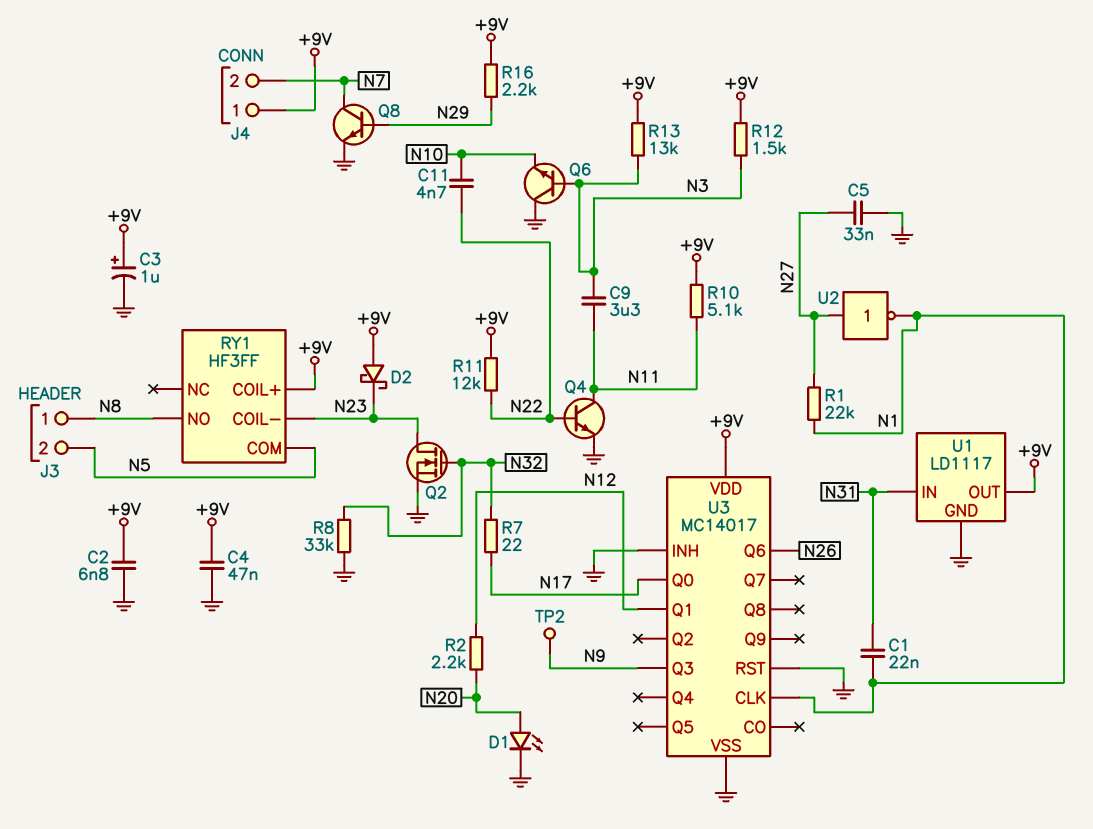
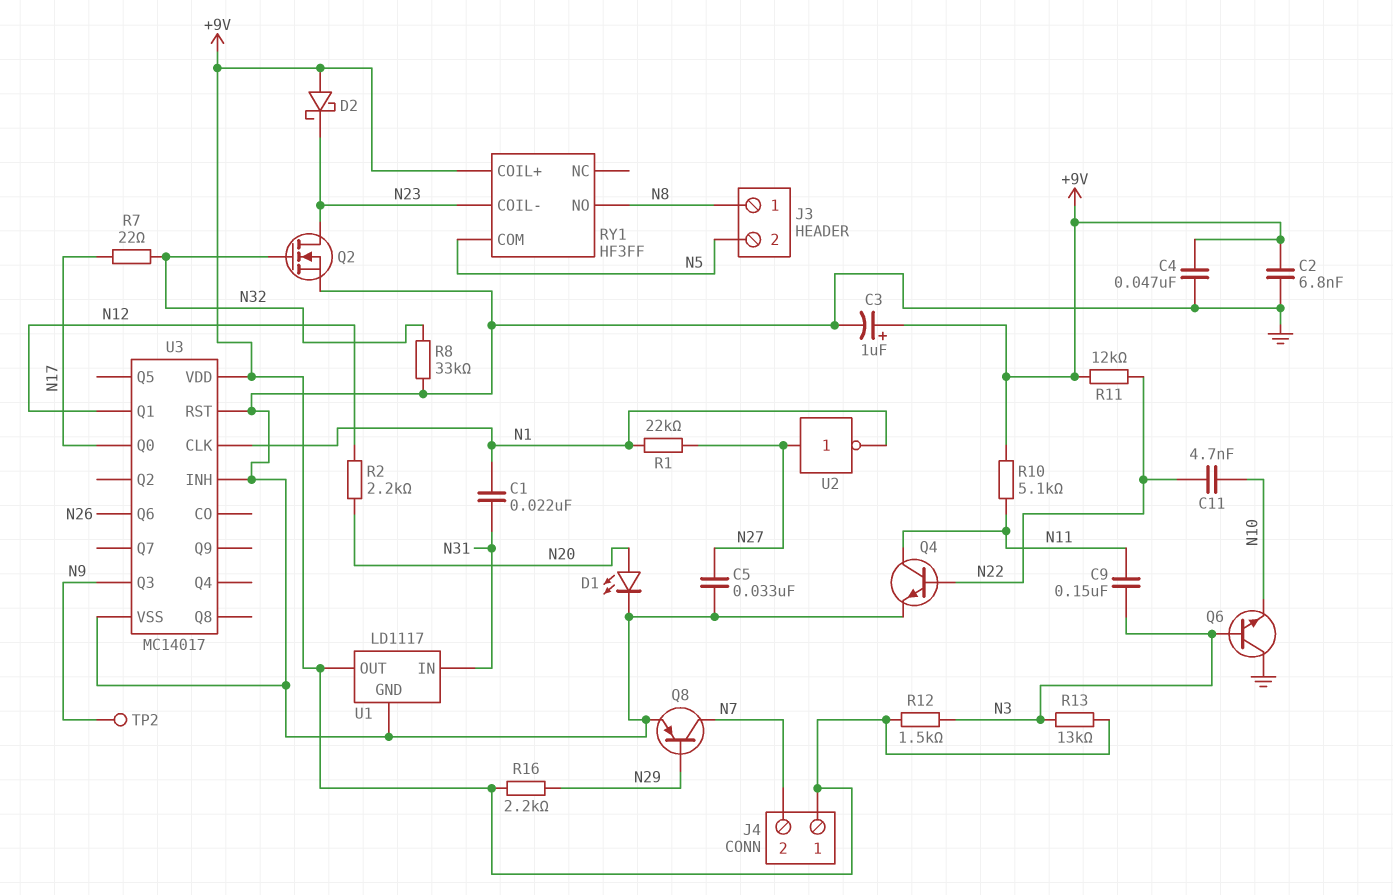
C9: 3.3uF (N3, N11) -> 150nF (N3, N11)
Q8: NPN (B N29, C N7, E GND) -> PNP (B N29, C N7, E GND)

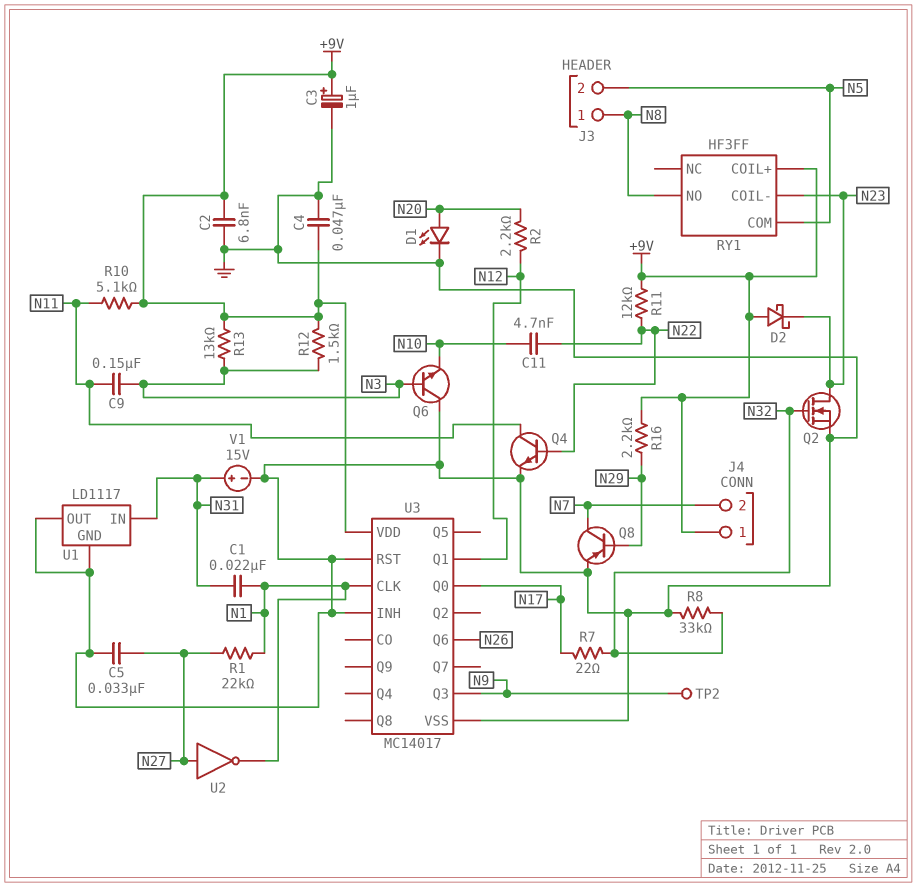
U1 pin OUT: +9V -> GND
V1: none -> 15V (plus N31, minus GND)

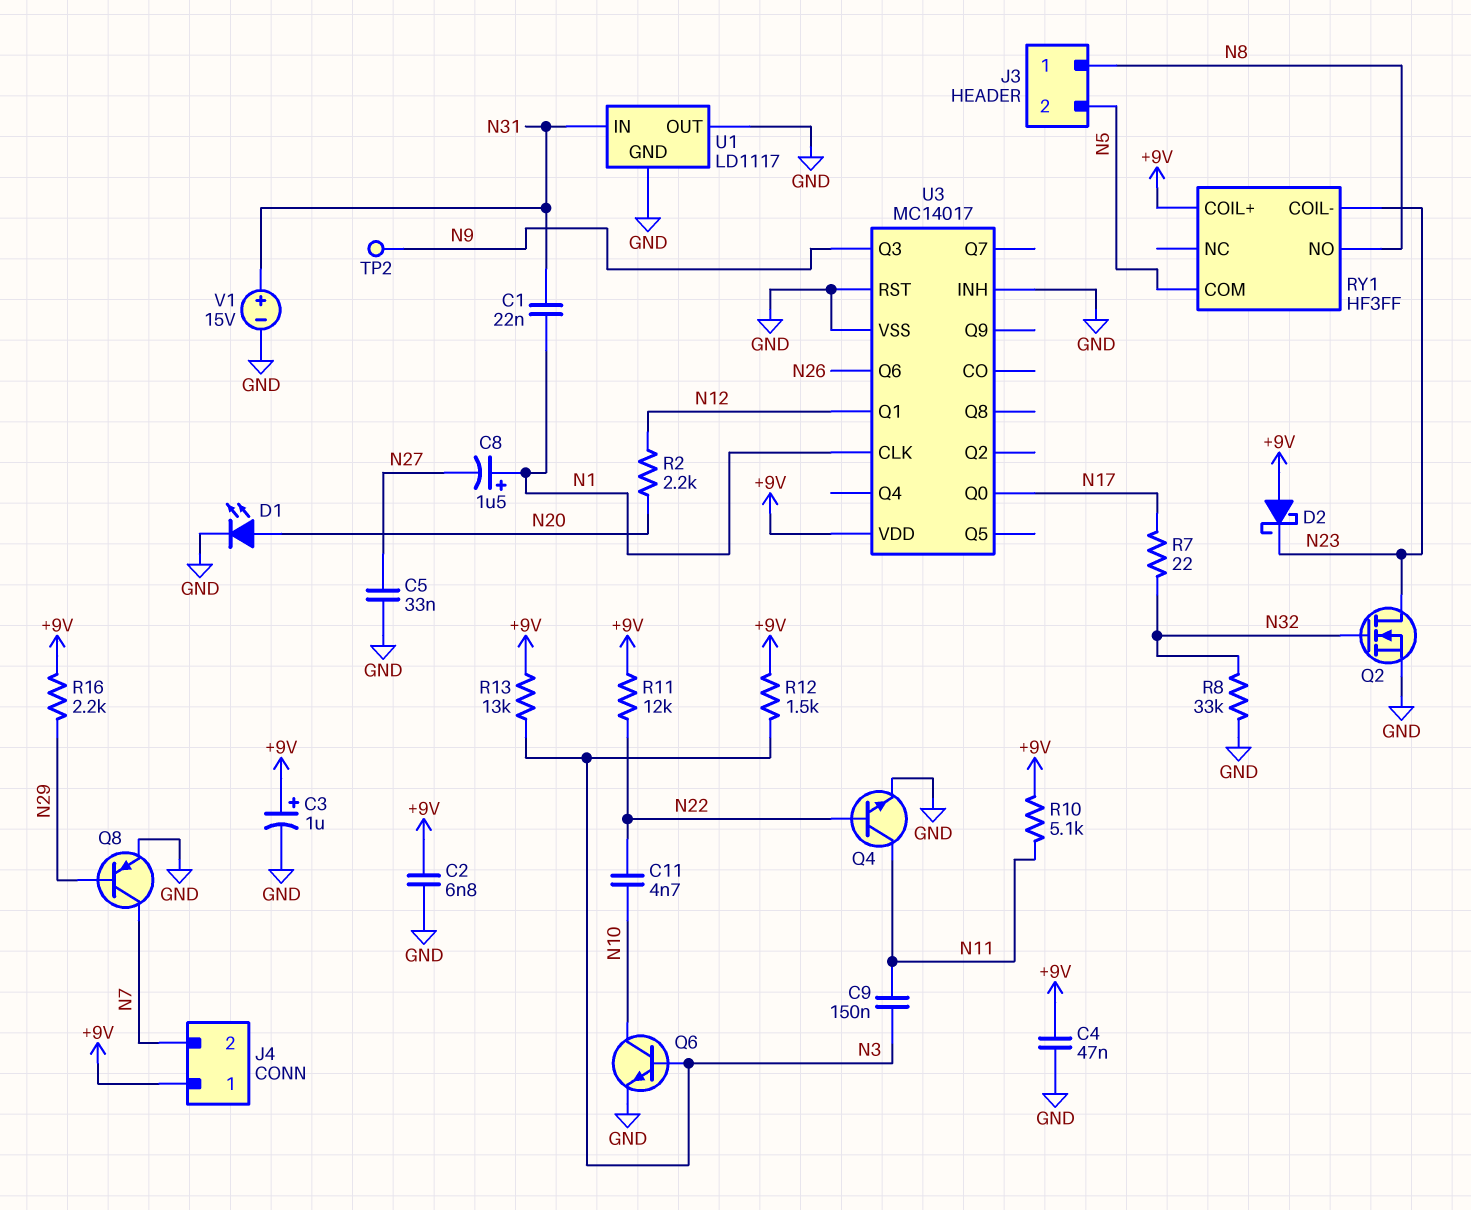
C8: none -> 1.5uF (plus N1, minus N27)
Q6: NPN (B N3, C GND, E N10) -> NPN (B N3, C N10, E GND)
R1: 22k (N1, N27) -> none
U2: NOT (in N27, out N1) -> none

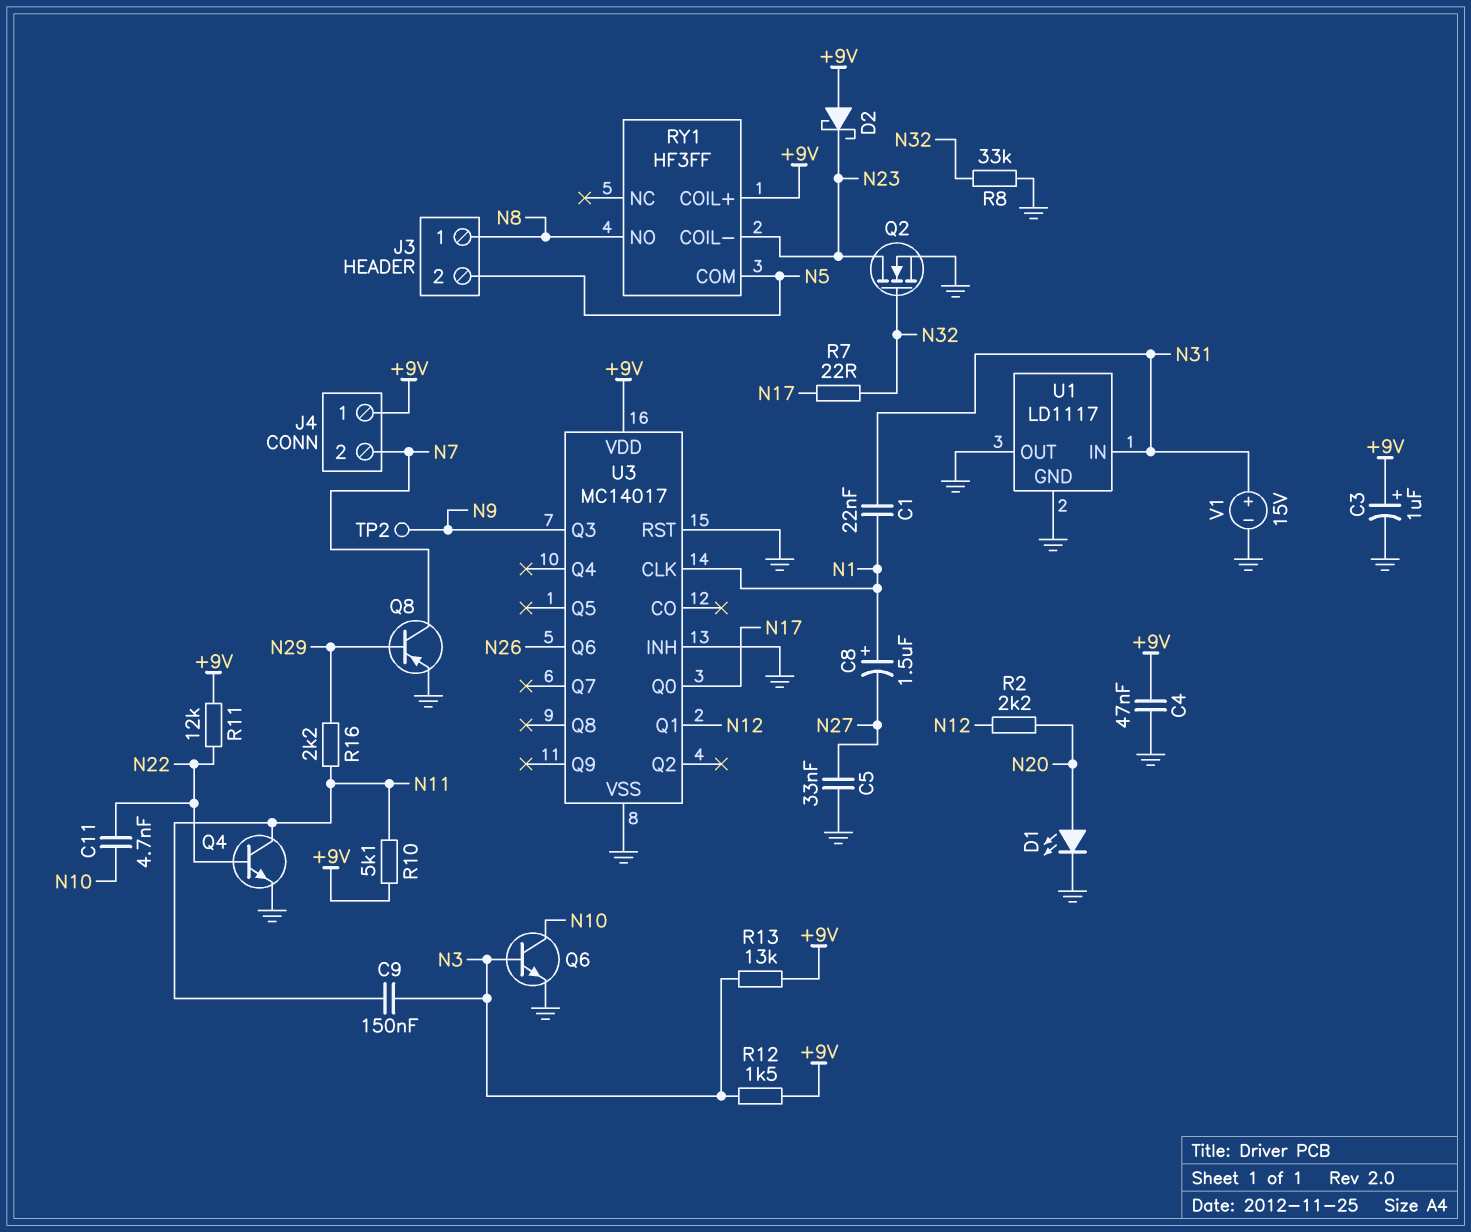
C2: 6.8nF (+9V, GND) -> none
R16: 2.2k (+9V, N29) -> 2.2k (N11, N29)

